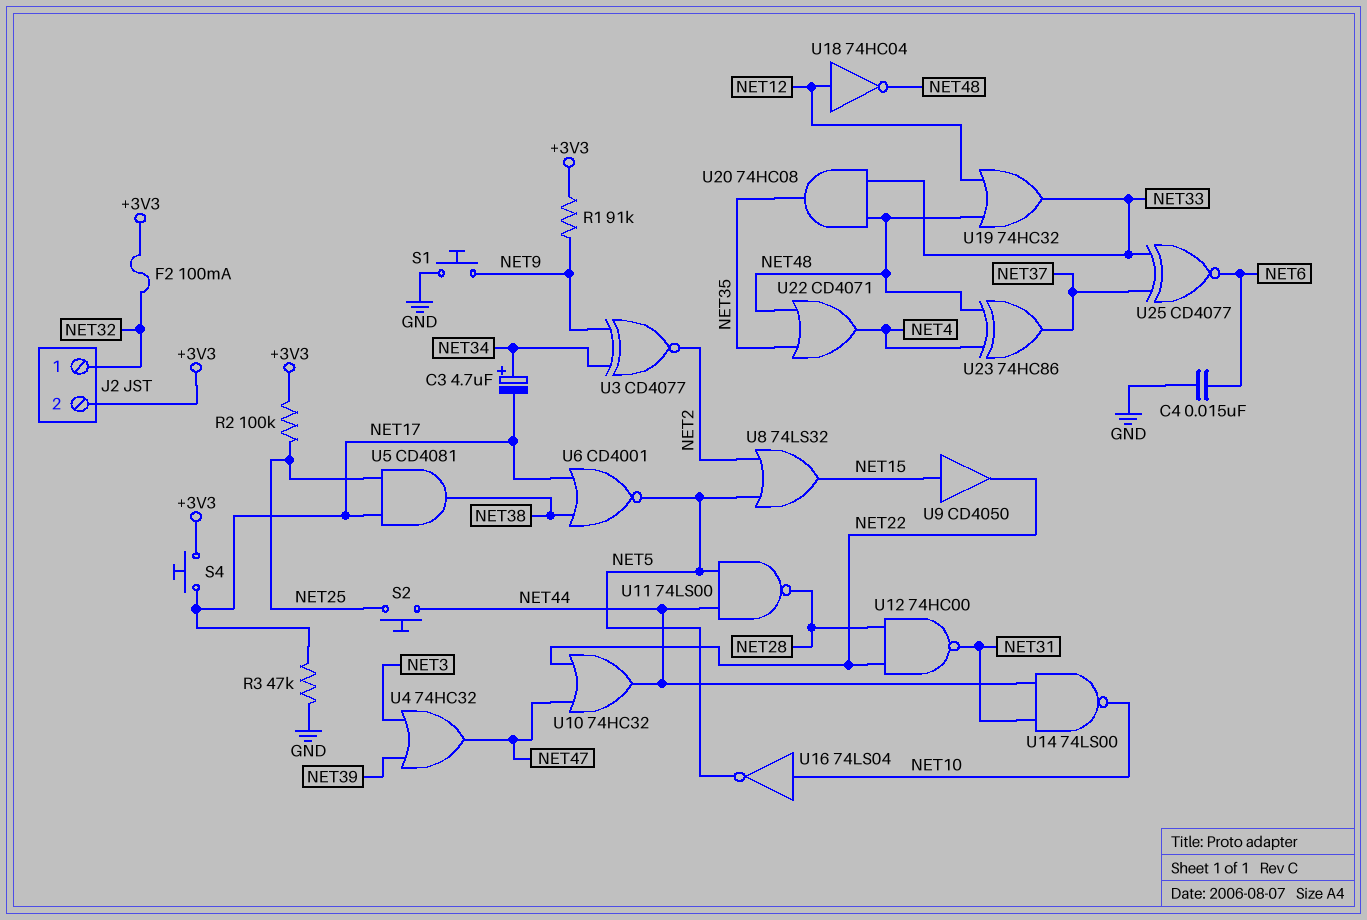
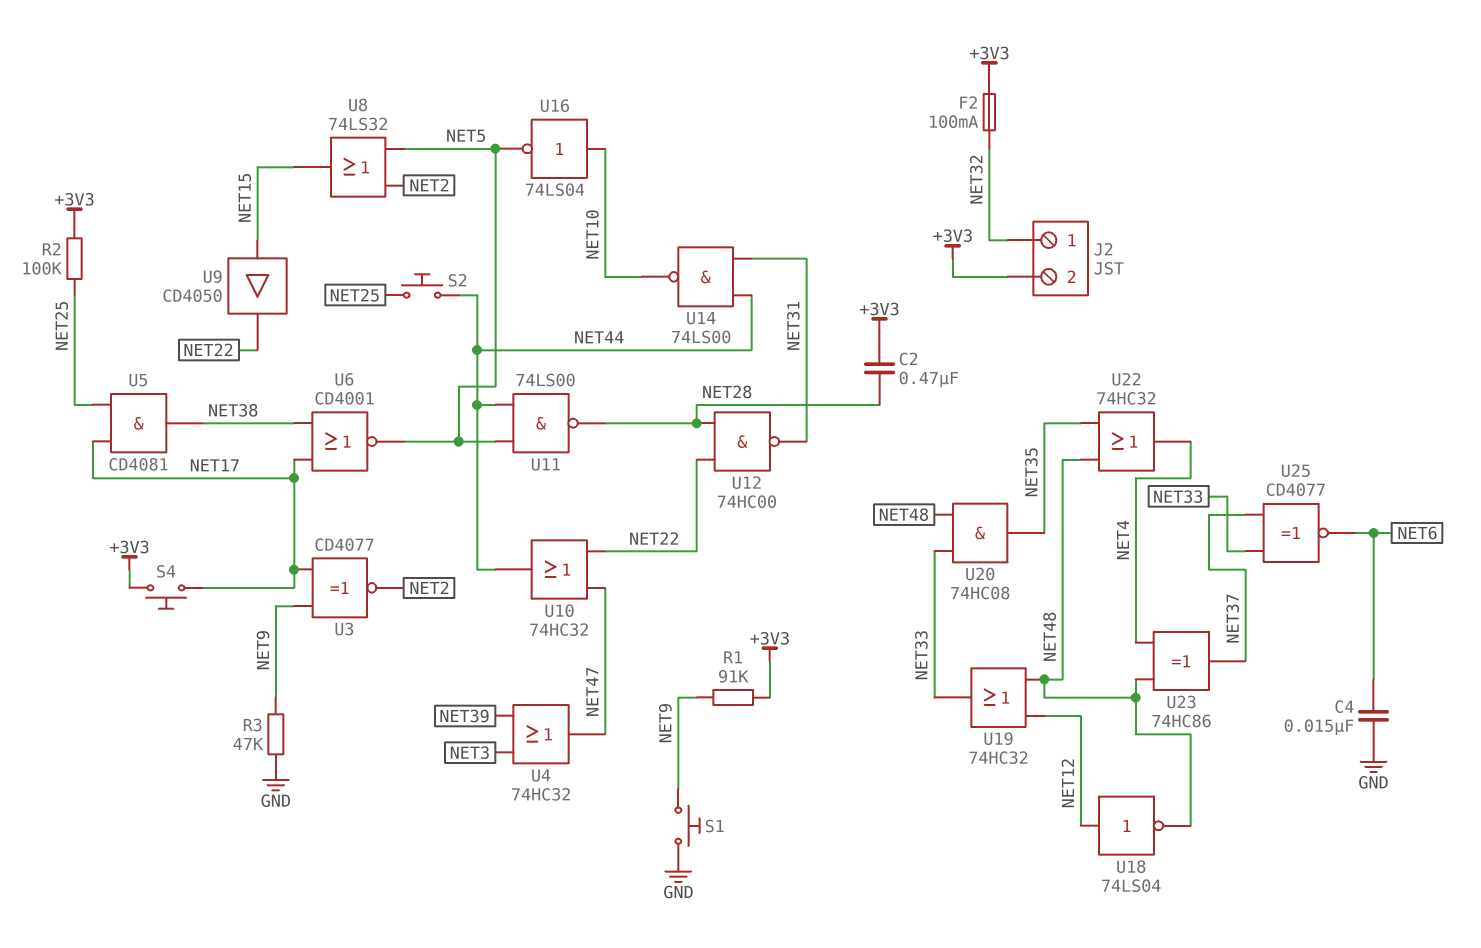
C2: none -> 470nF (+3V3, NET28)
C3: 4.7uF (plus NET34, minus NET17) -> none
R3: 47k (GND, NET17) -> 47k (GND, NET9)
U3: XNOR CD4077 (in NET9, in NET34, out NET2) -> XNOR CD4077 (in NET9, in NET17, out NET2)
U18: NOT 74HC04 (in NET12, out NET48) -> NOT 74LS04 (in NET12, out NET48)
U22: OR CD4071 (in NET35, in NET48, out NET4) -> OR 74HC32 (in NET35, in NET48, out NET4)

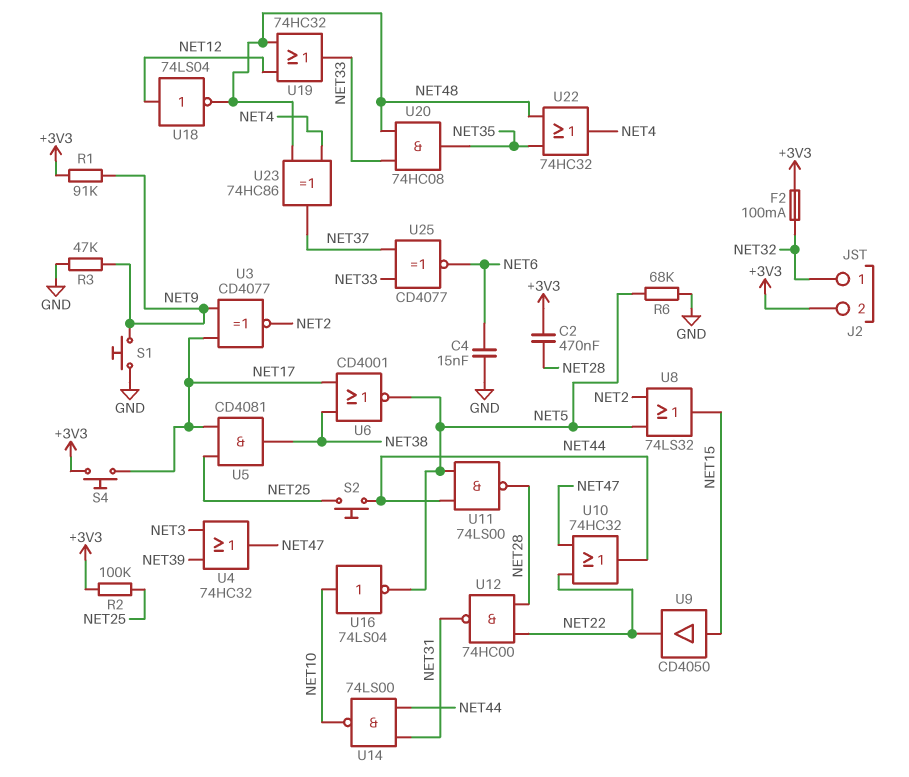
R6: none -> 68k (GND, NET5)

